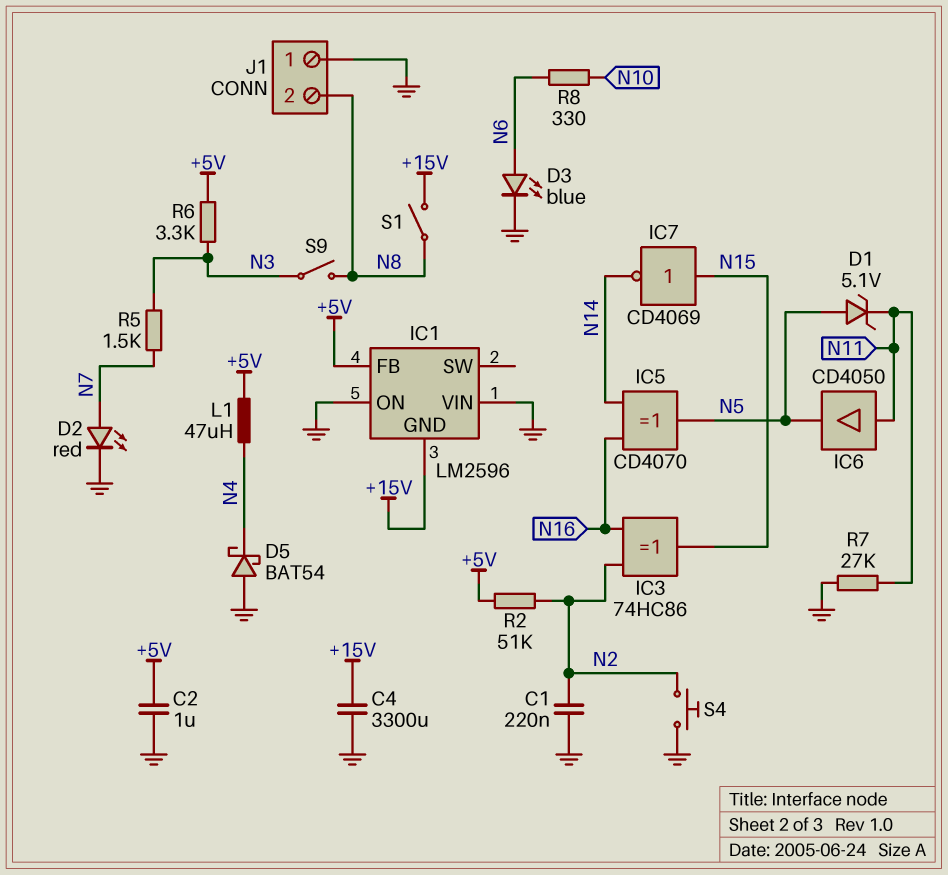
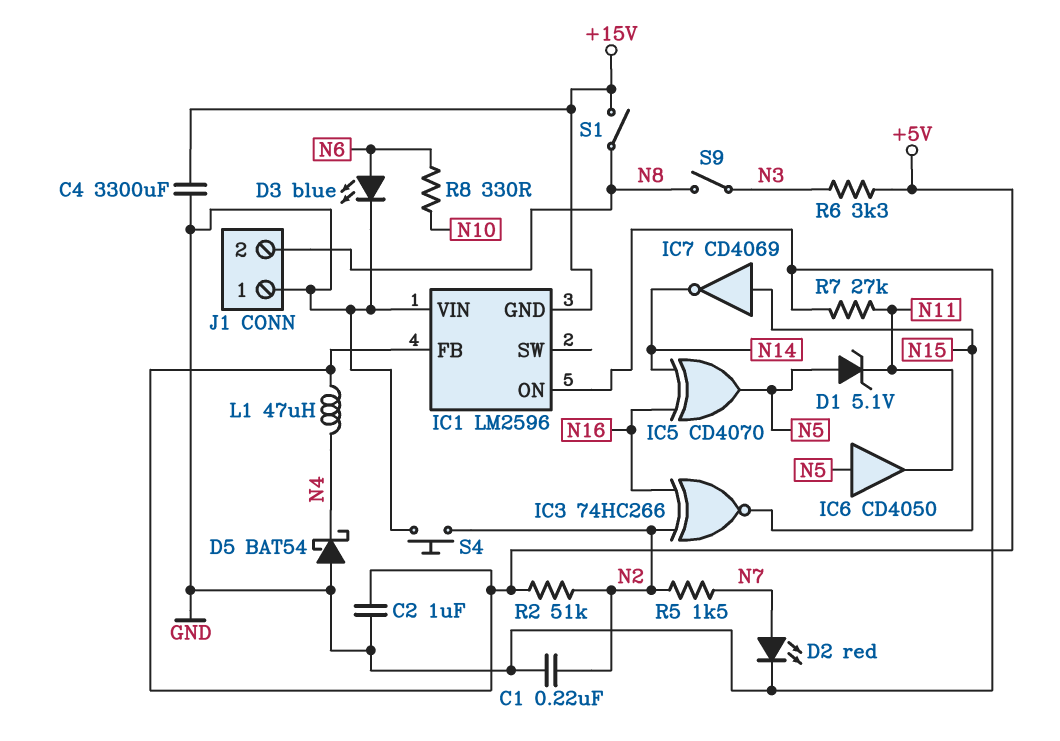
IC3: XOR 74HC86 (in N2, in N16, out N15) -> XNOR 74HC266 (in N2, in N16, out N15)
IC6: buffer CD4050 (in N11, out N5) -> buffer CD4050 (in N5, out N11)
R5: 1.5k (N3, N7) -> 1.5k (N2, N7)

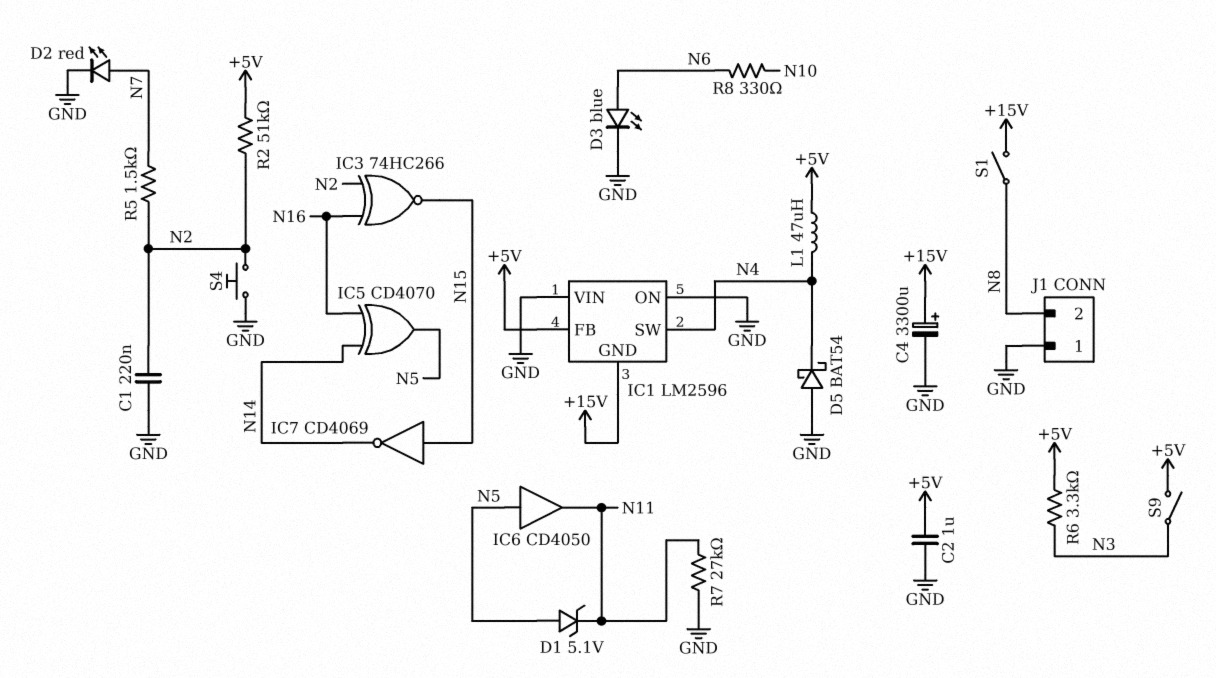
C4: 3300uF (+15V, GND) -> 3300uF (plus +15V, minus GND)
IC1 pin SW: none -> N4
S9: switch (N3, N8) -> switch (+5V, N3)

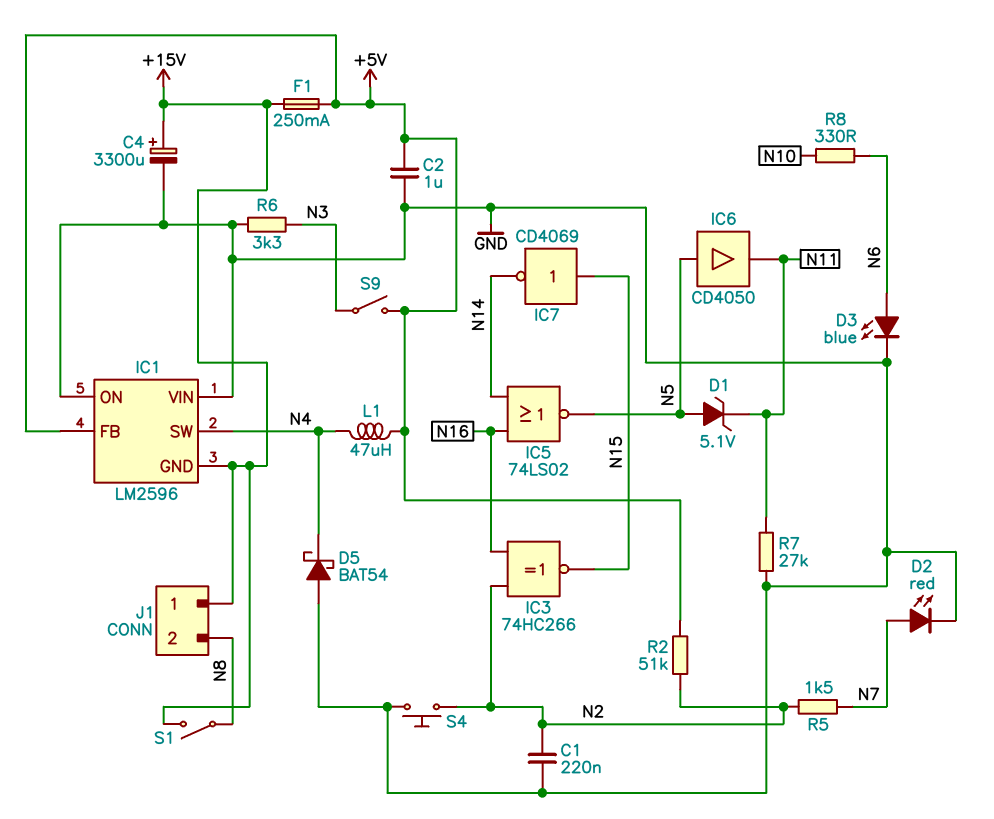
F1: none -> 250mA (+5V, +15V)
IC5: XOR CD4070 (in N14, in N16, out N5) -> NOR 74LS02 (in N14, in N16, out N5)
J1 pin 1: GND -> +15V
R6: 3.3k (+5V, N3) -> 3.3k (GND, N3)

